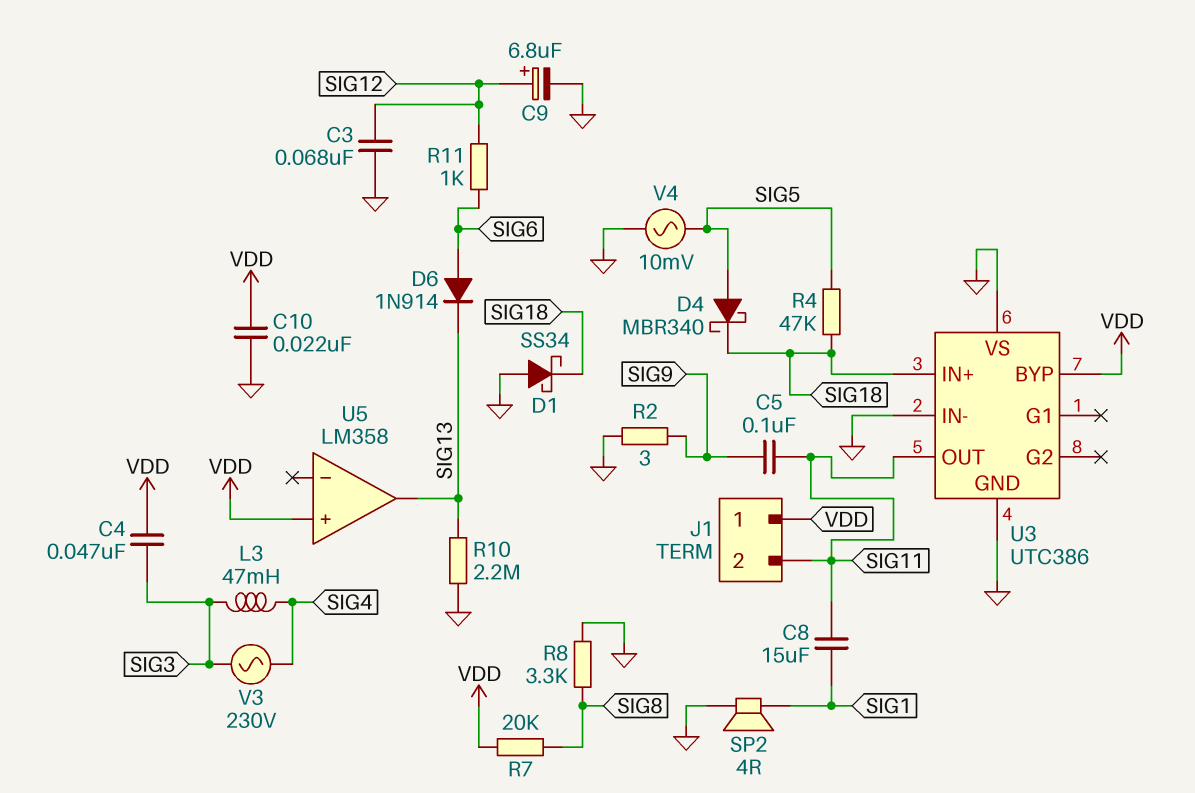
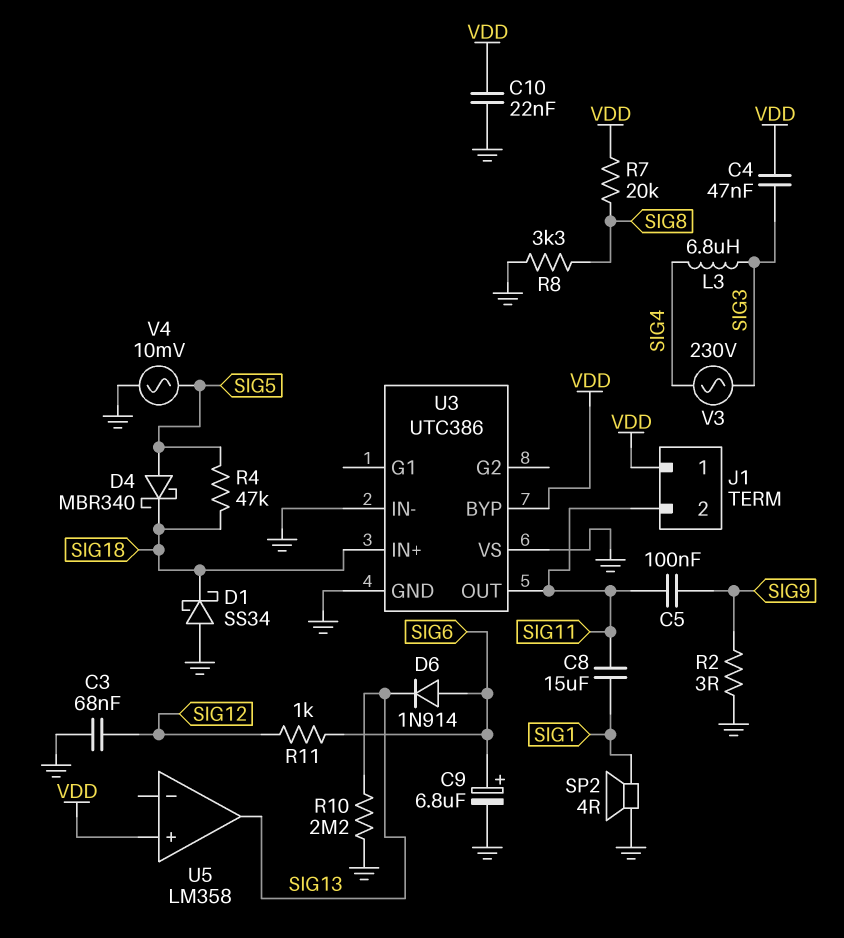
C9: 6.8uF (plus SIG12, minus GND) -> 6.8uF (plus SIG6, minus GND)
L3: 47mH (SIG3, SIG4) -> 6.8uH (SIG3, SIG4)

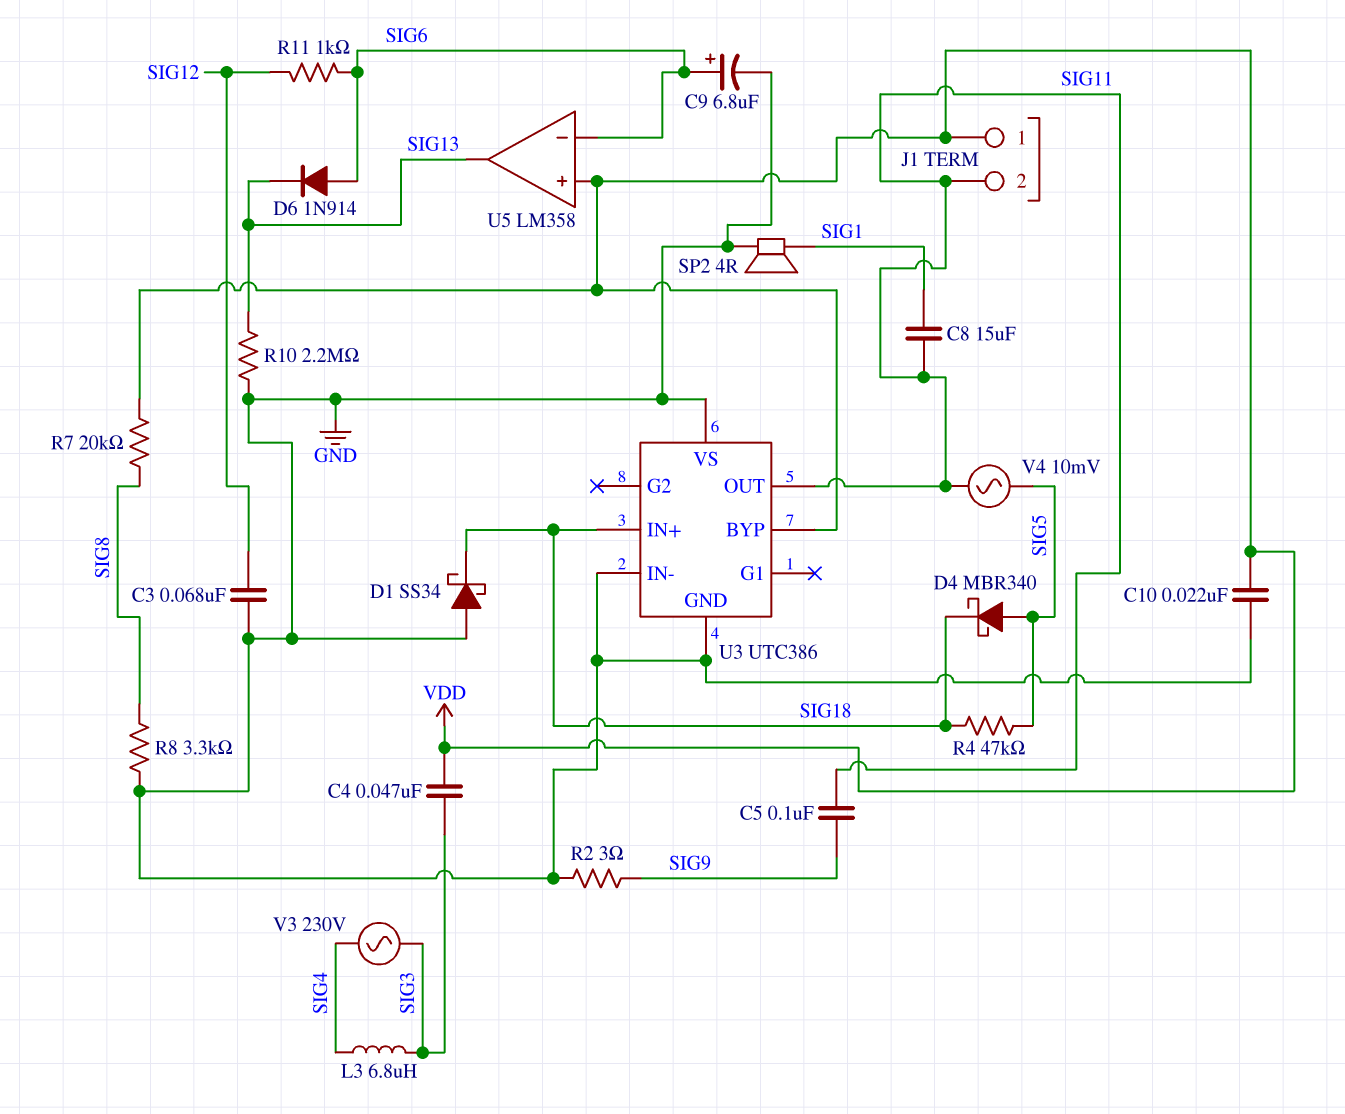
U5 pin in-: none -> SIG6
V4: AC 10mV (GND, SIG5) -> AC 10mV (SIG5, SIG11)

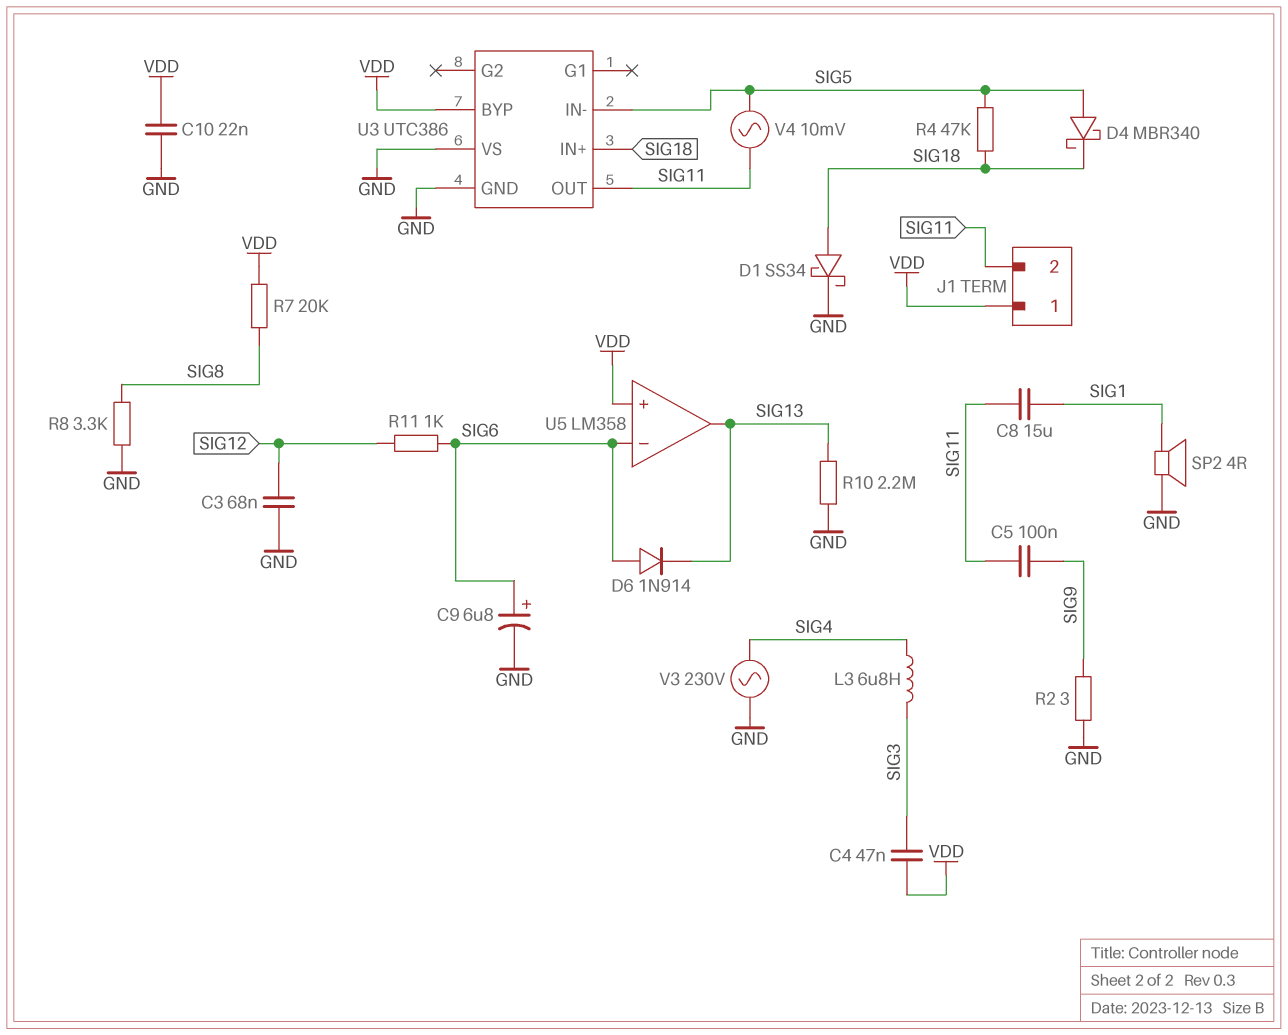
D1: schottky SS34 (A GND, K SIG18) -> schottky SS34 (A SIG18, K GND)
U3 pin IN-: GND -> SIG5
V3: AC 230V (SIG3, SIG4) -> AC 230V (GND, SIG4)

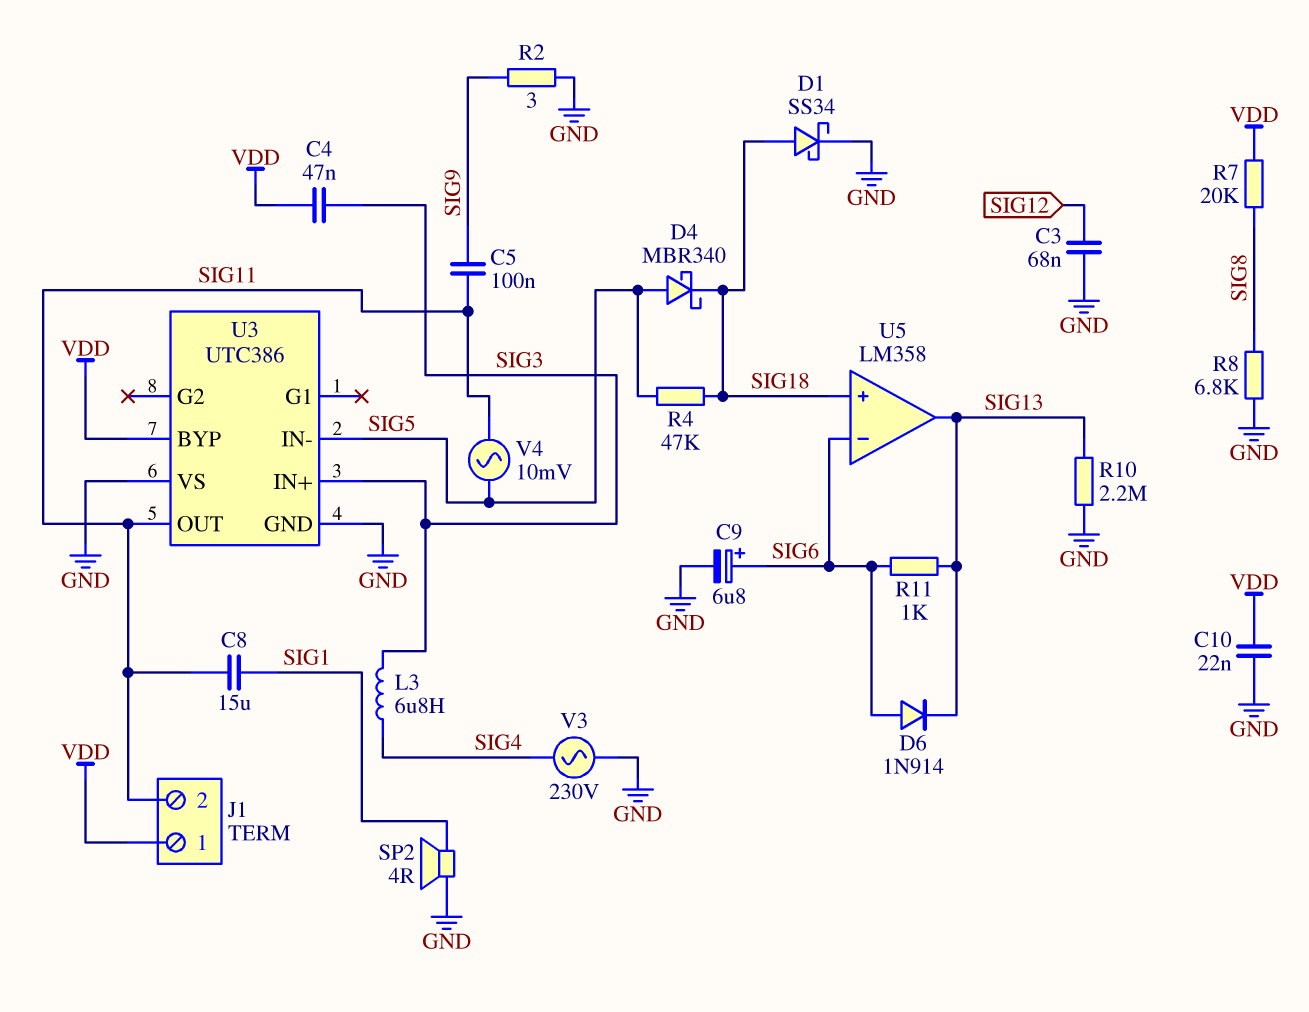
R8: 3.3k (GND, SIG8) -> 6.8k (GND, SIG8)
R11: 1k (SIG6, SIG12) -> 1k (SIG6, SIG13)
U3 pin IN+: SIG18 -> SIG3
U5 pin in+: VDD -> SIG18

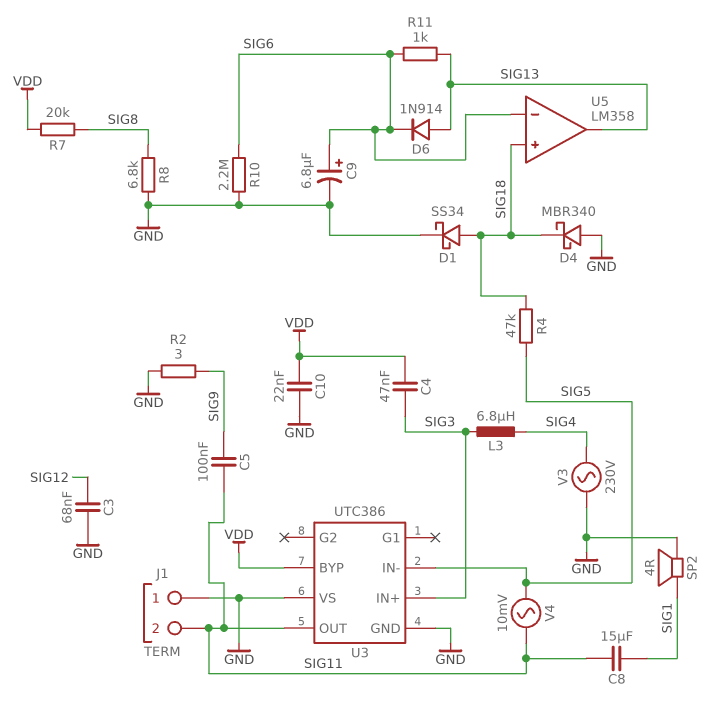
D4: schottky MBR340 (A SIG5, K SIG18) -> schottky MBR340 (A GND, K SIG18)
D6: diode 1N914 (A SIG6, K SIG13) -> diode 1N914 (A SIG13, K SIG6)
J1 pin 1: VDD -> GND
R10: 2.2M (GND, SIG13) -> 2.2M (GND, SIG6)

